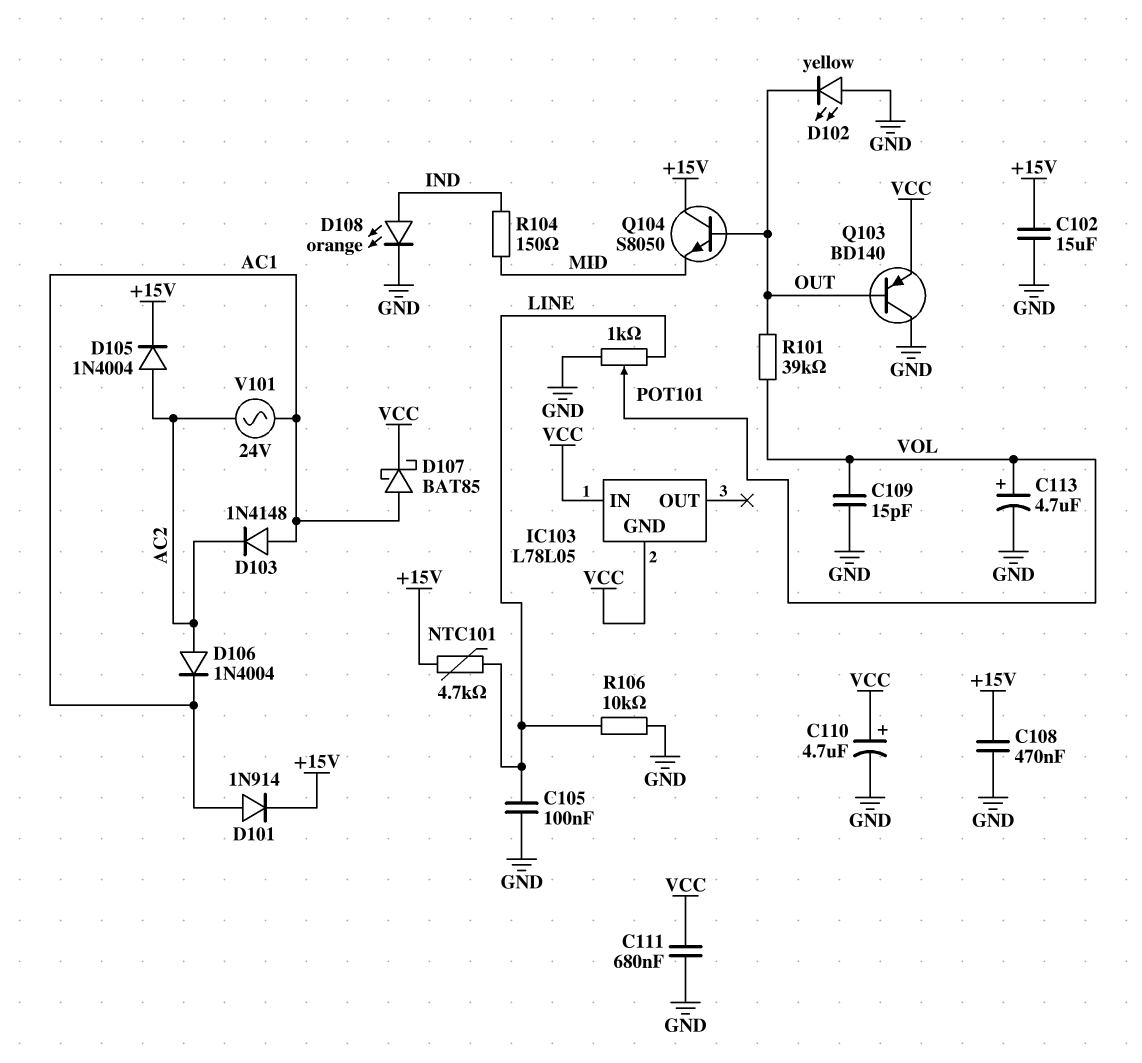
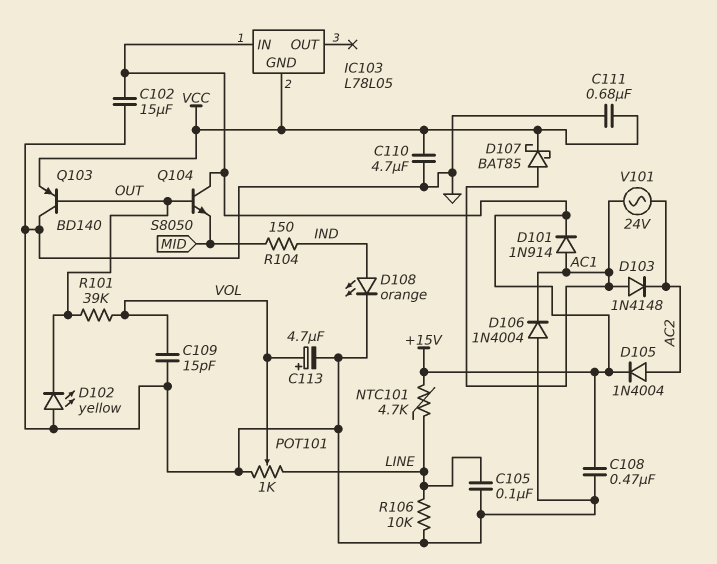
C110: 4.7uF (plus VCC, minus GND) -> 4.7uF (GND, VCC)
D106: diode 1N4004 (A AC2, K AC1) -> diode 1N4004 (A GND, K AC1)
IC103 pin IN: VCC -> +15V

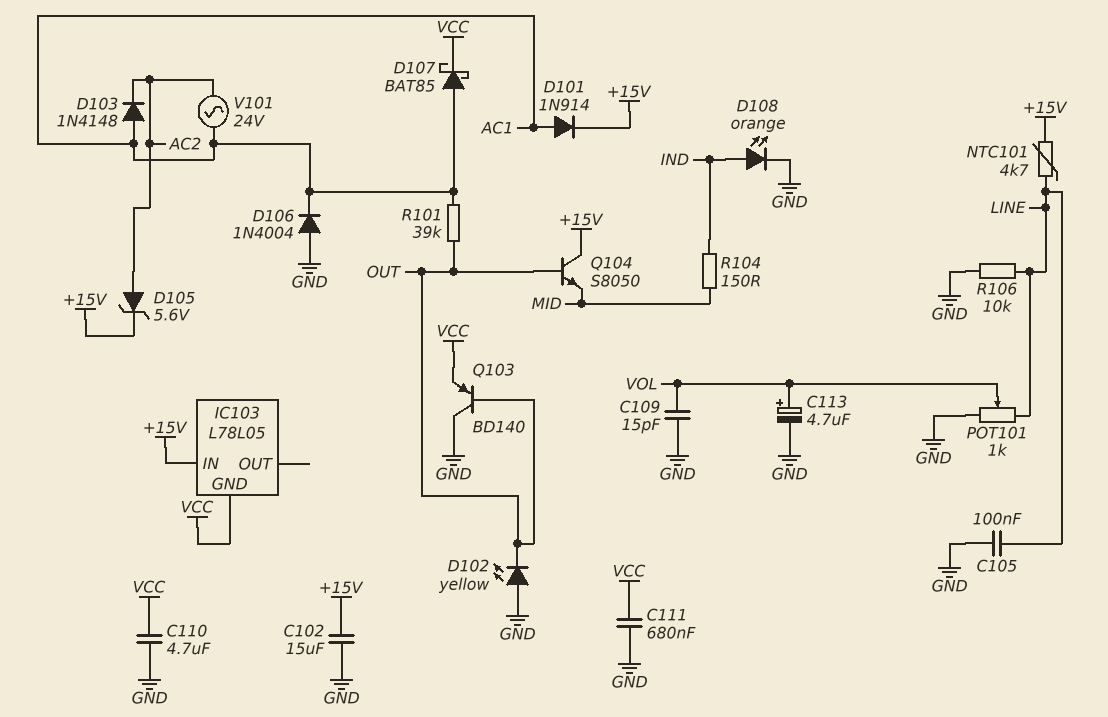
C108: 470nF (+15V, GND) -> none
D105: diode 1N4004 (A AC2, K +15V) -> zener 5.6V (A AC2, K +15V)
R101: 39k (OUT, VOL) -> 39k (AC1, OUT)

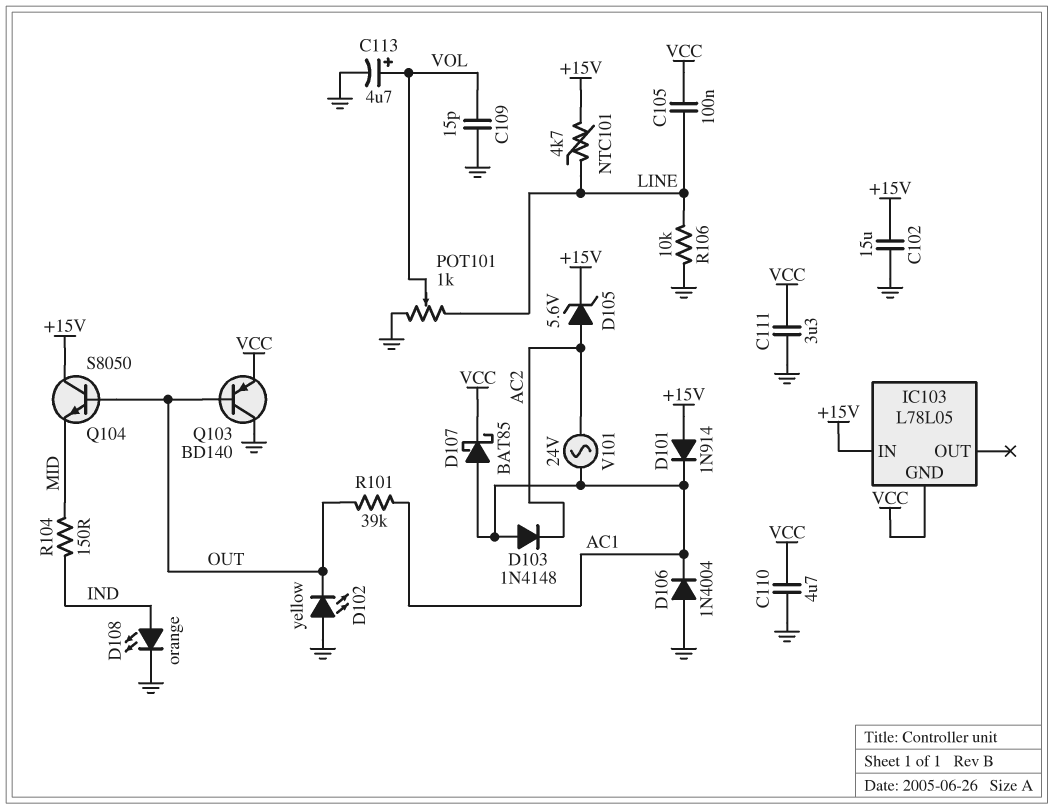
C105: 100nF (GND, LINE) -> 100nF (LINE, VCC)
C111: 680nF (GND, VCC) -> 3.3uF (GND, VCC)
D101: diode 1N914 (A AC1, K +15V) -> diode 1N914 (A +15V, K AC1)

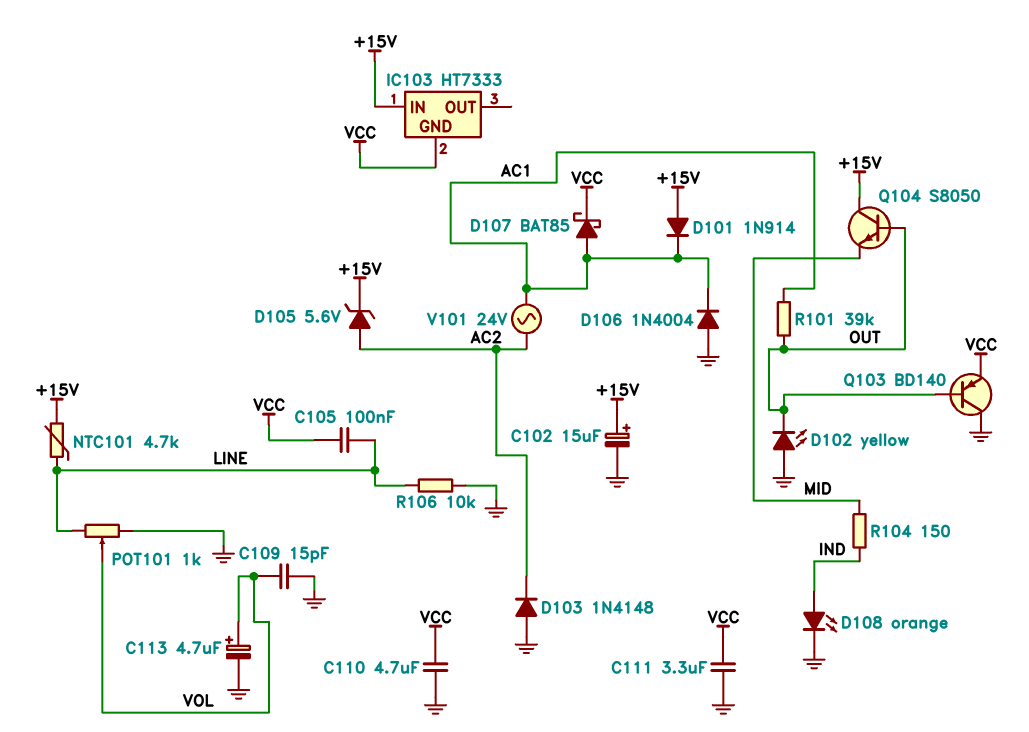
C102: 15uF (+15V, GND) -> 15uF (plus +15V, minus GND)
D103: diode 1N4148 (A AC1, K AC2) -> diode 1N4148 (A GND, K AC2)
IC103: L78L05 -> HT7333

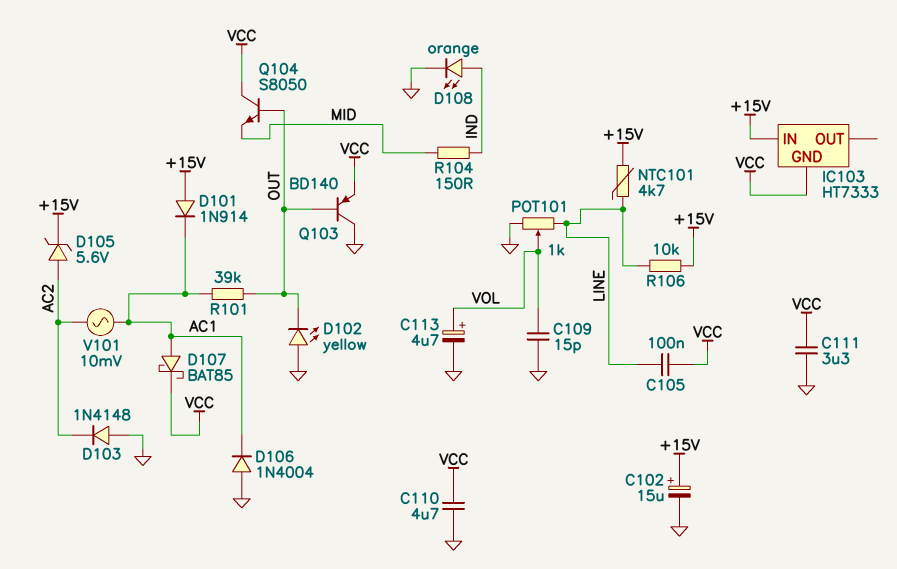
Q104: NPN S8050 (B OUT, C +15V, E MID) -> NPN S8050 (B OUT, C VCC, E MID)
R106: 10k (GND, LINE) -> 10k (+15V, LINE)
V101: AC 24V (AC1, AC2) -> AC 10mV (AC1, AC2)

